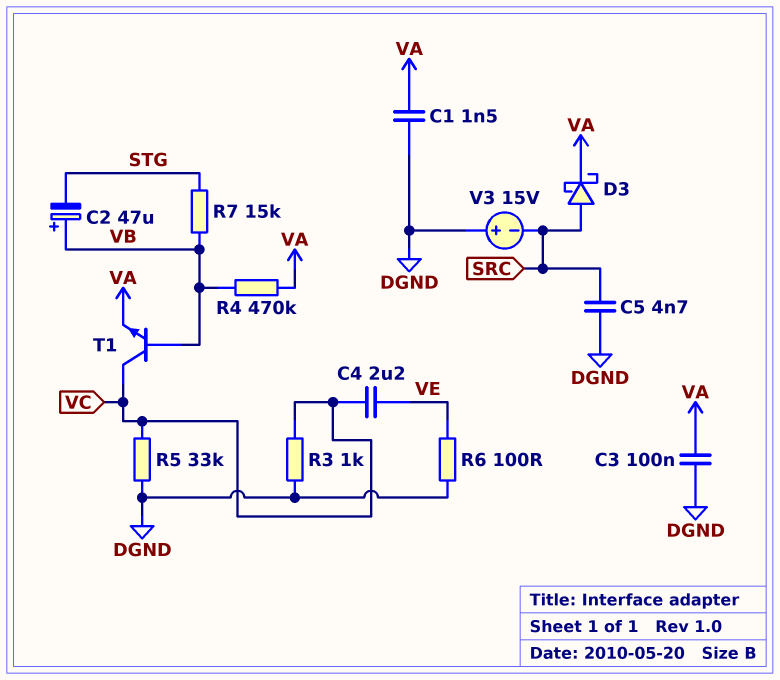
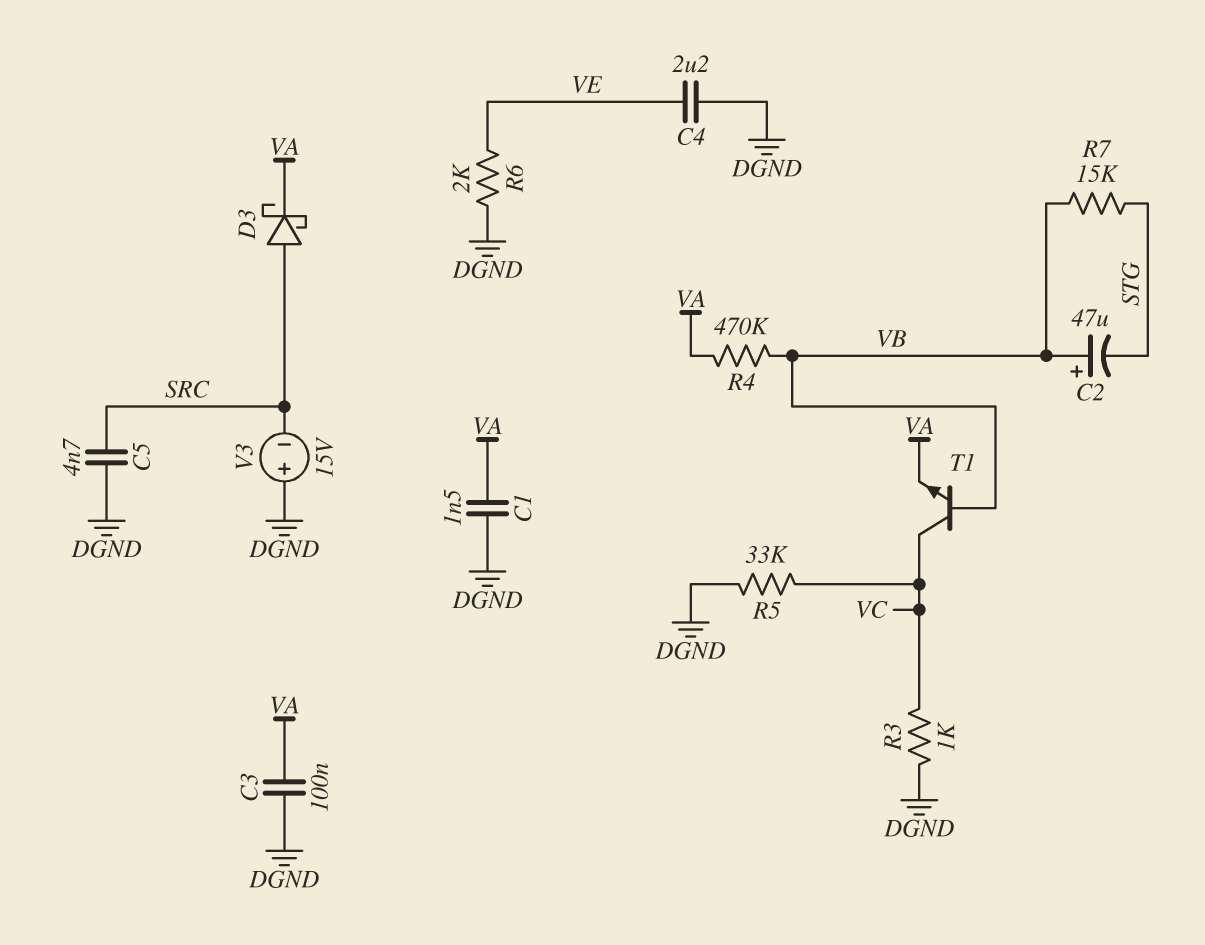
C4: 2.2uF (VC, VE) -> 2.2uF (DGND, VE)
R6: 100 (DGND, VE) -> 2k (DGND, VE)

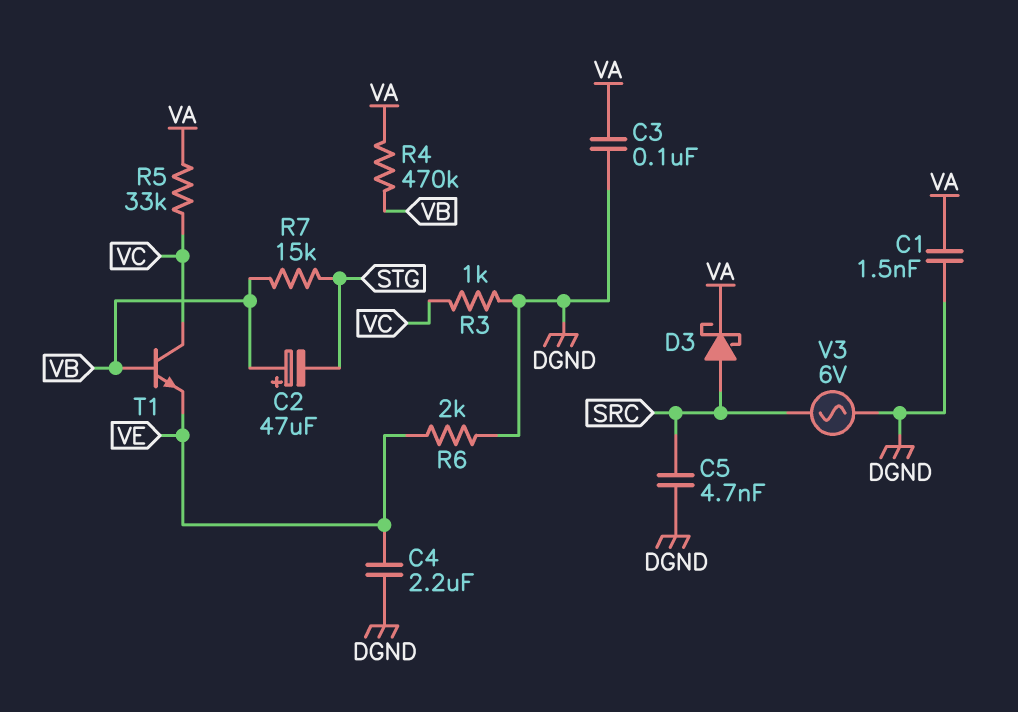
R5: 33k (DGND, VC) -> 33k (VA, VC)
T1: NPN (B VB, C VC, E VA) -> NPN (B VB, C VC, E VE)
V3: 15V (plus DGND, minus SRC) -> AC 6V (DGND, SRC)

